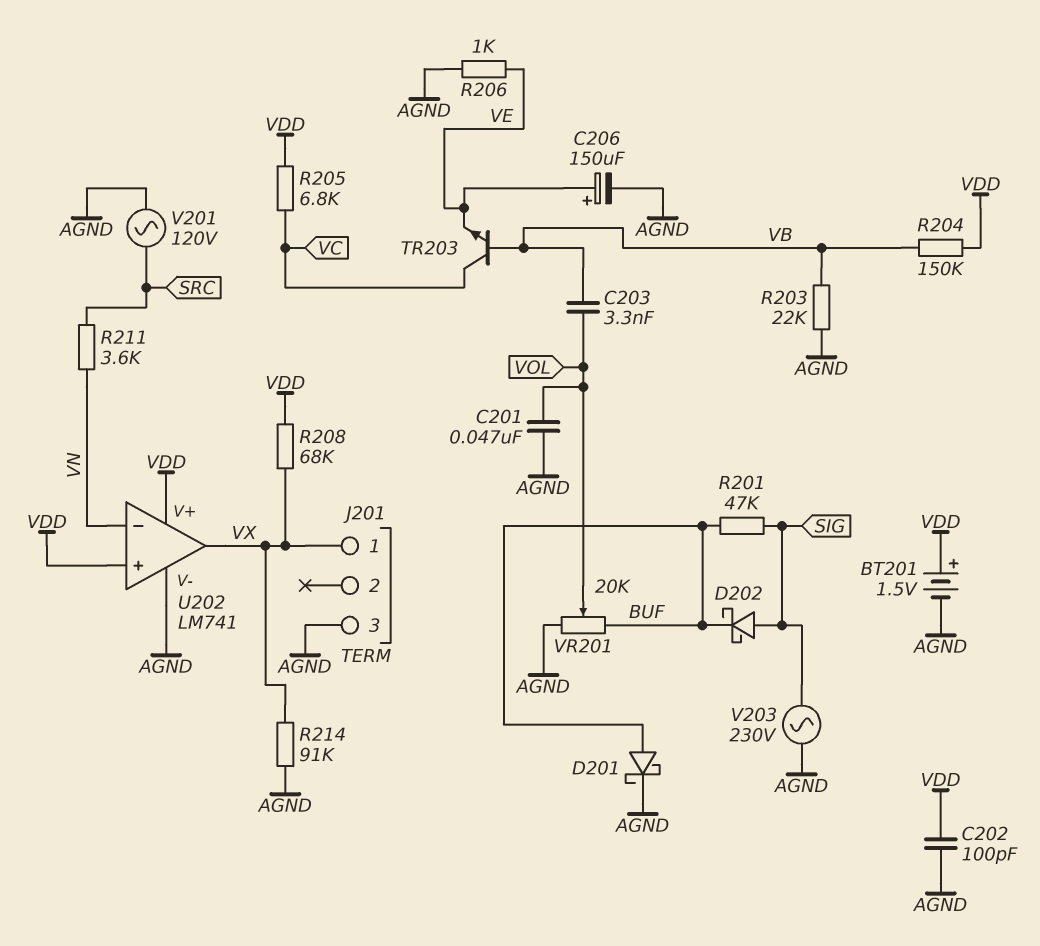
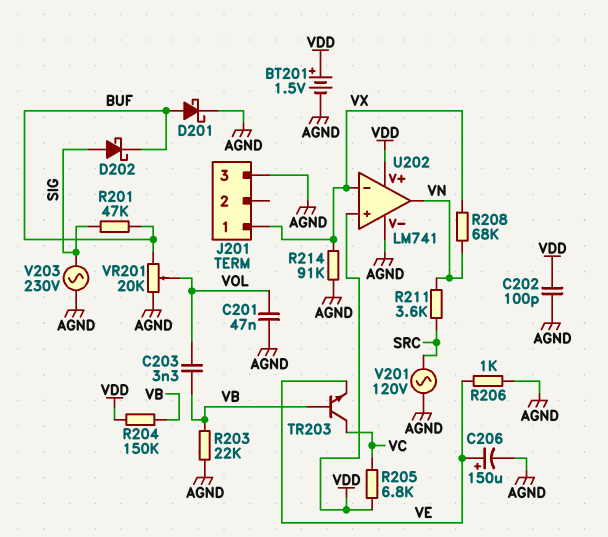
R208: 68k (VDD, VX) -> 68k (VN, VX)
U202 pin in-: VN -> VX
U202 pin out: VX -> VN

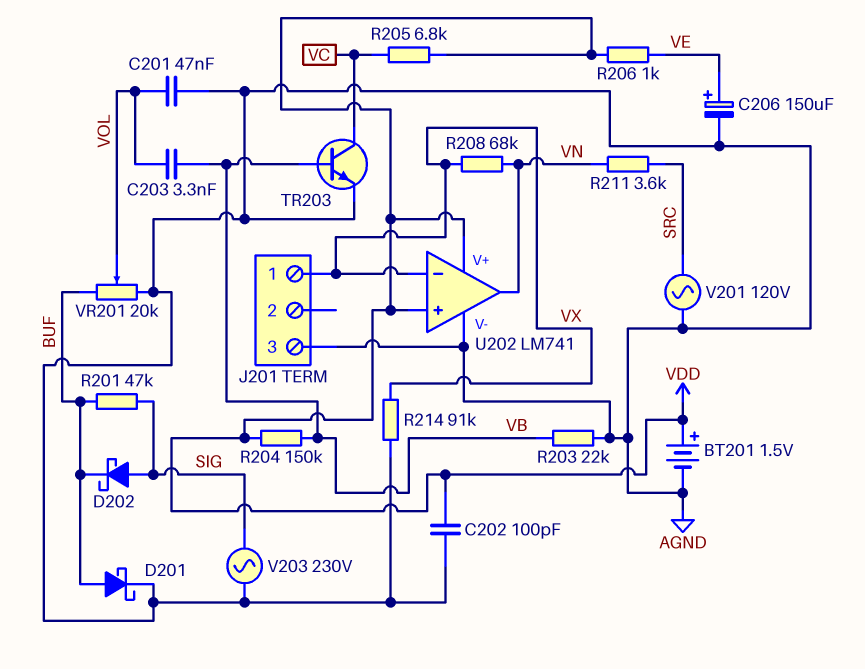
R206: 1k (AGND, VE) -> 1k (VDD, VE)
TR203: NPN (B VB, C VC, E VE) -> NPN (B VB, C VC, E AGND)

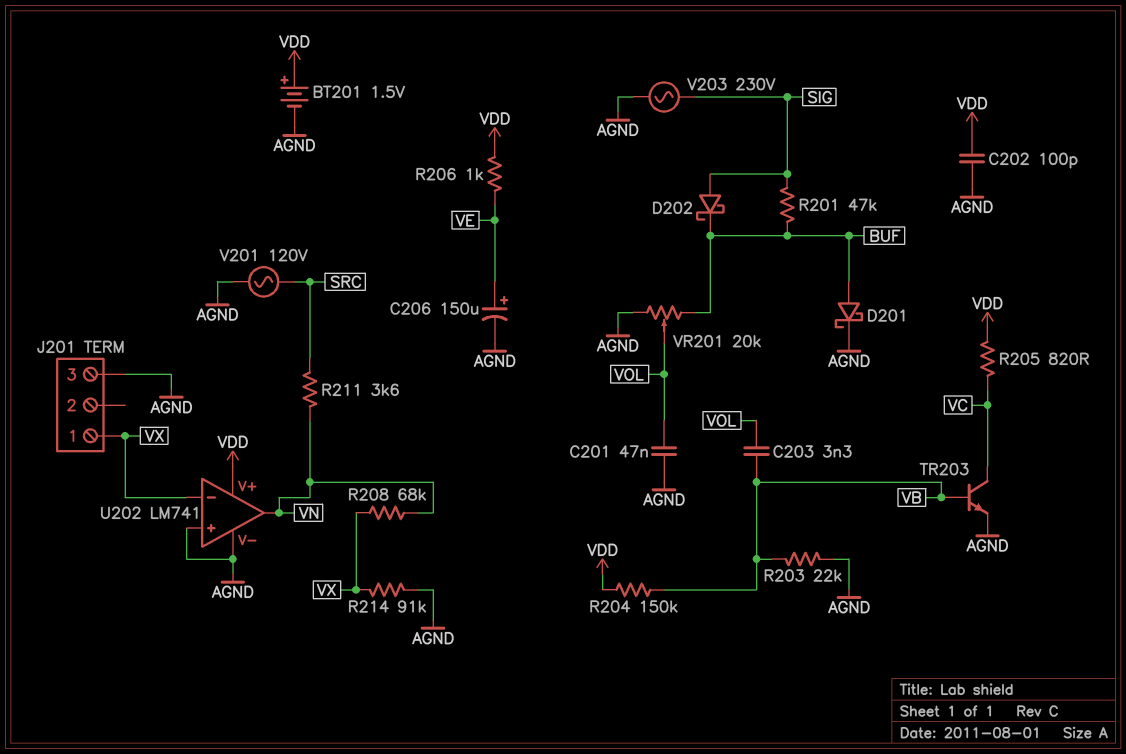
R205: 6.8k (VC, VDD) -> 820 (VC, VDD)
U202 pin in+: VDD -> AGND

